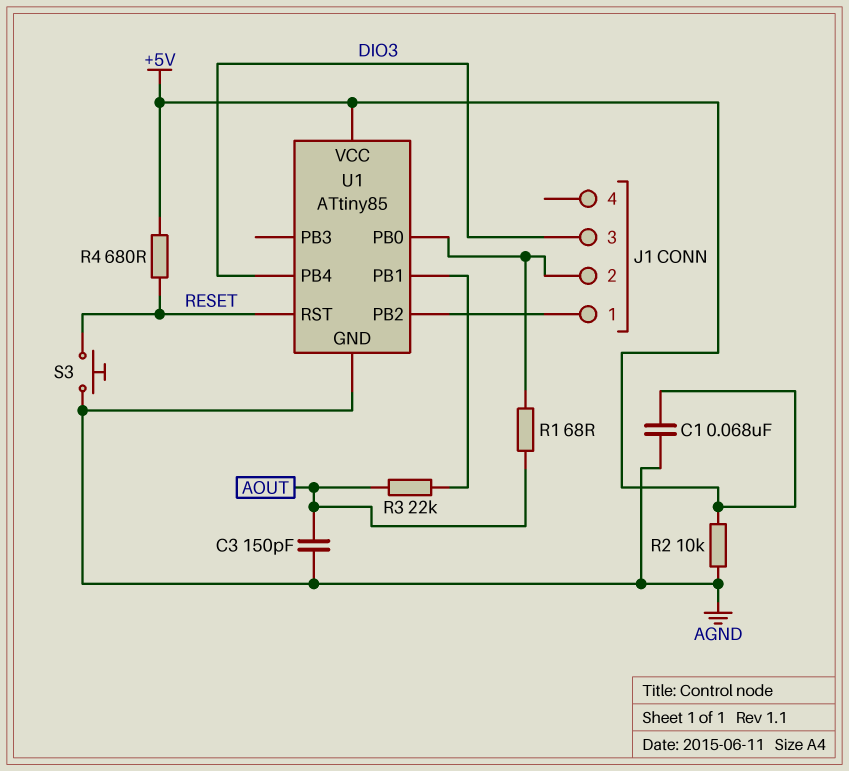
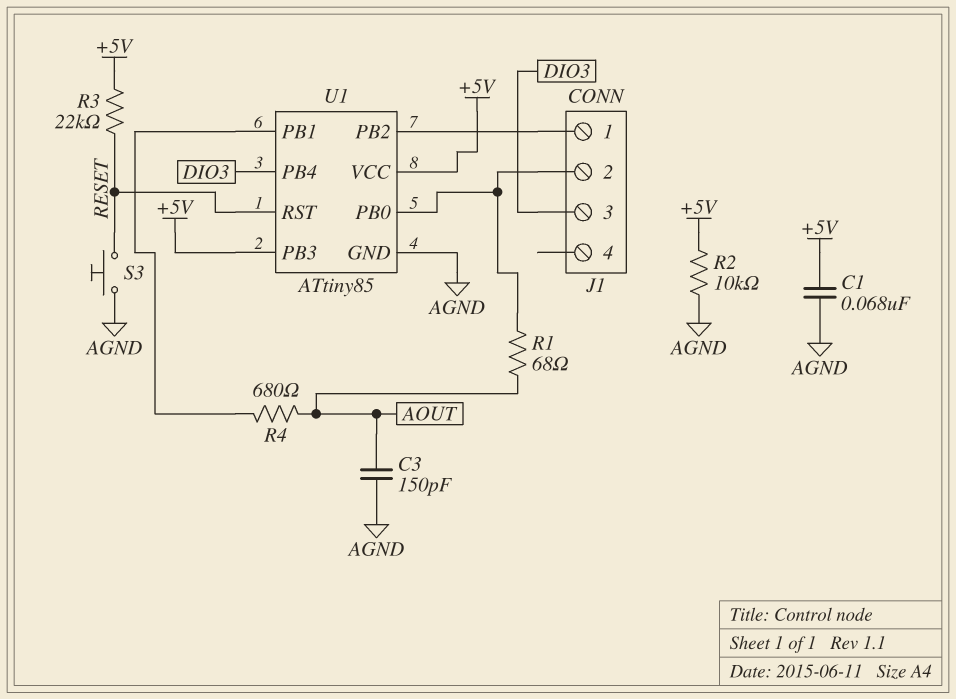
R3: 22k (AOUT, U1/PB1) -> 22k (+5V, RESET)
R4: 680 (+5V, RESET) -> 680 (AOUT, U1/PB1)
U1 pin PB3: none -> +5V

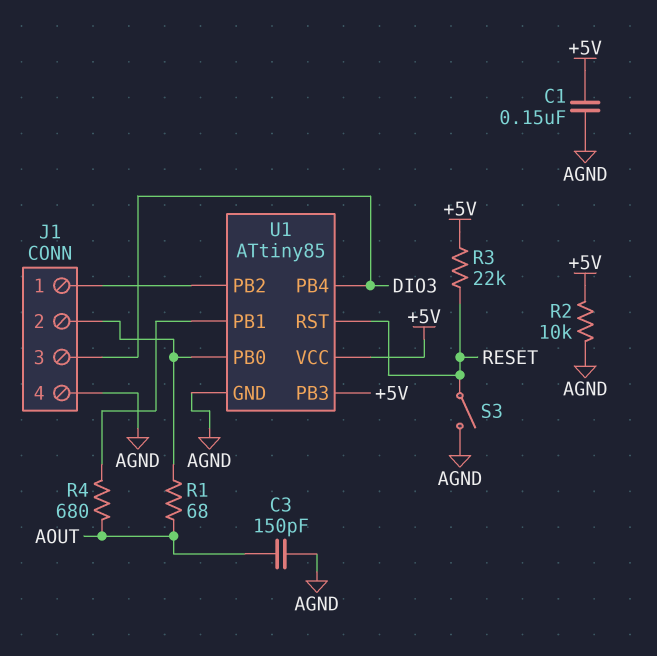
C1: 68nF (+5V, AGND) -> 150nF (+5V, AGND)
J1 pin 4: none -> AGND
S3: button (AGND, RESET) -> switch (AGND, RESET)

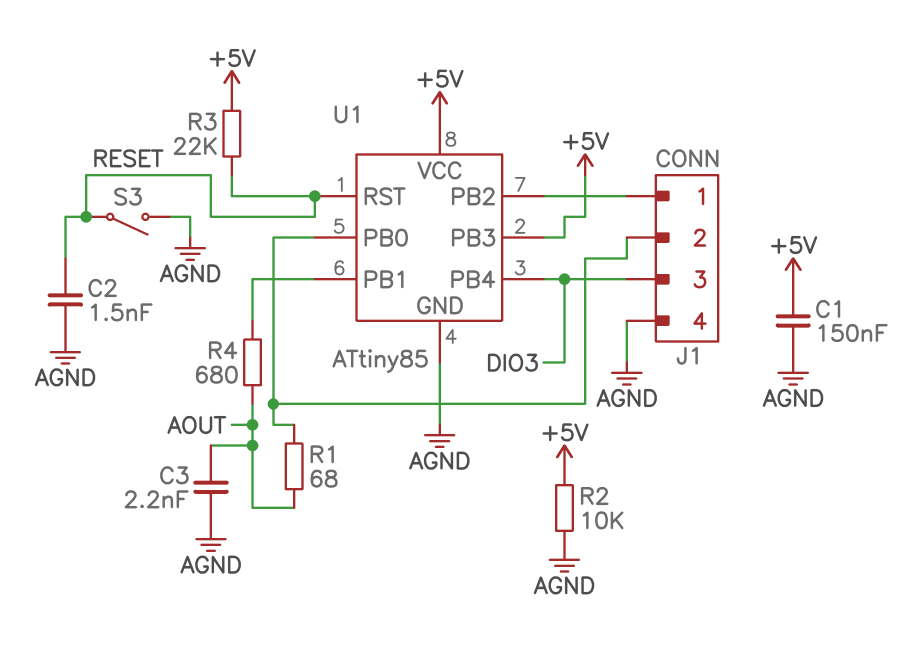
C2: none -> 1.5nF (AGND, RESET)
C3: 150pF (AGND, AOUT) -> 2.2nF (AGND, AOUT)

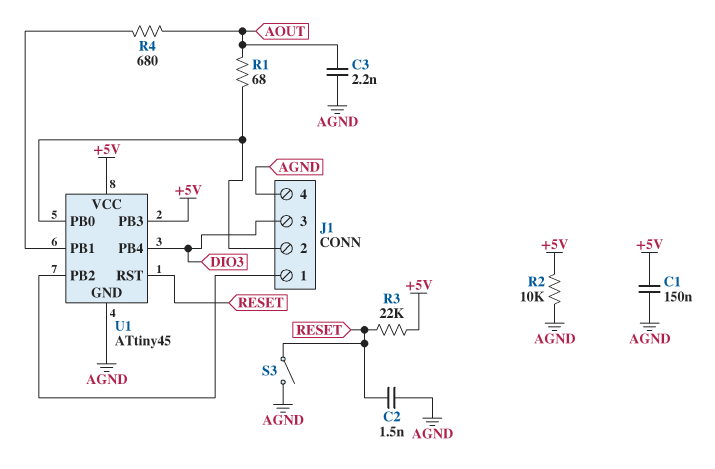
U1: ATtiny85 -> ATtiny45

